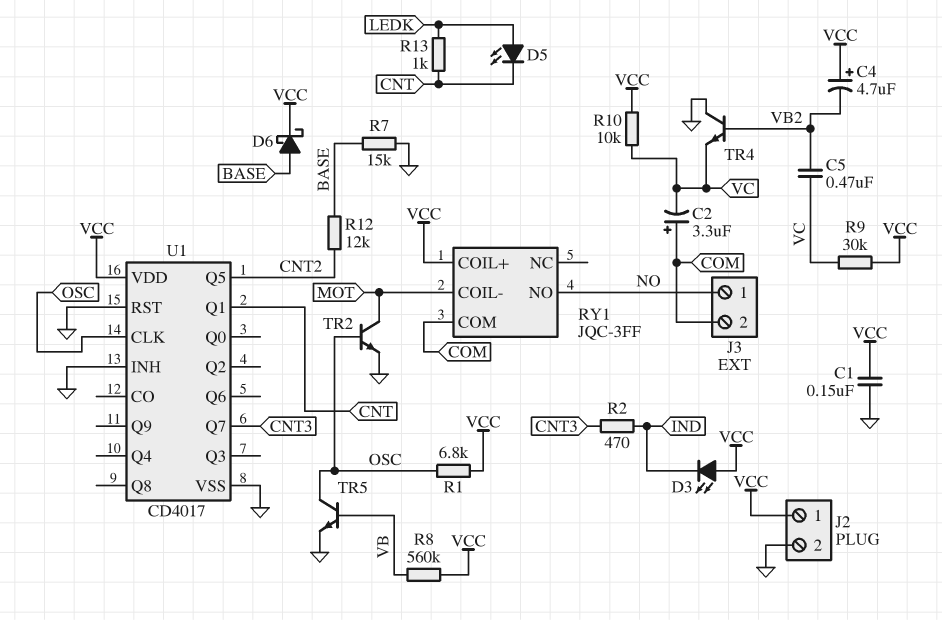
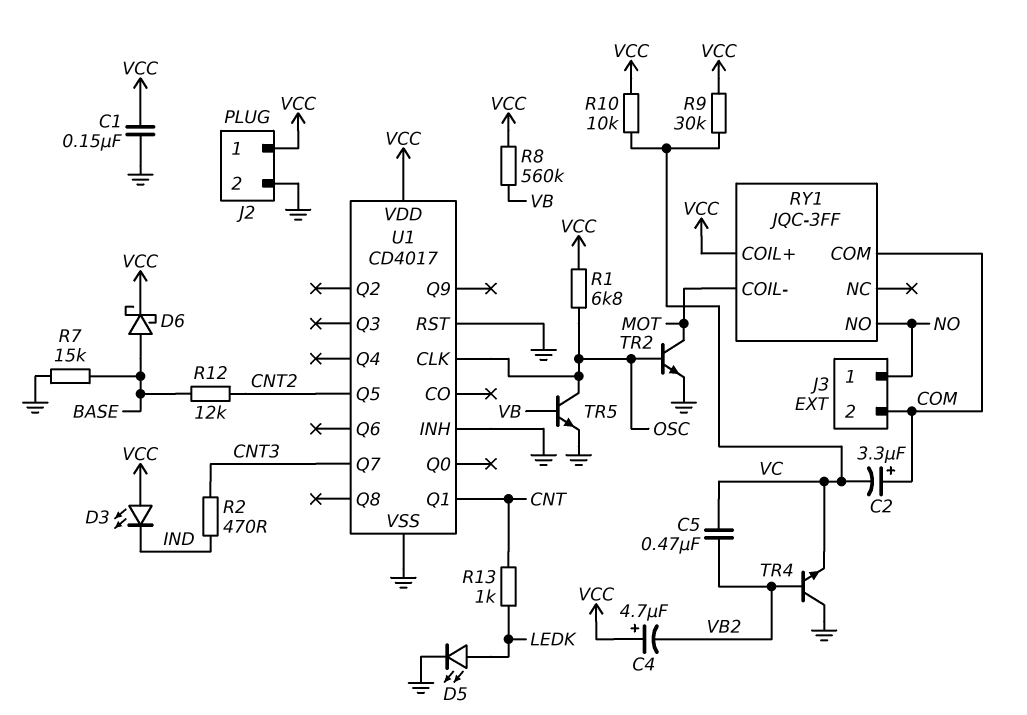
D5: LED (A LEDK, K CNT) -> LED (A LEDK, K GND)

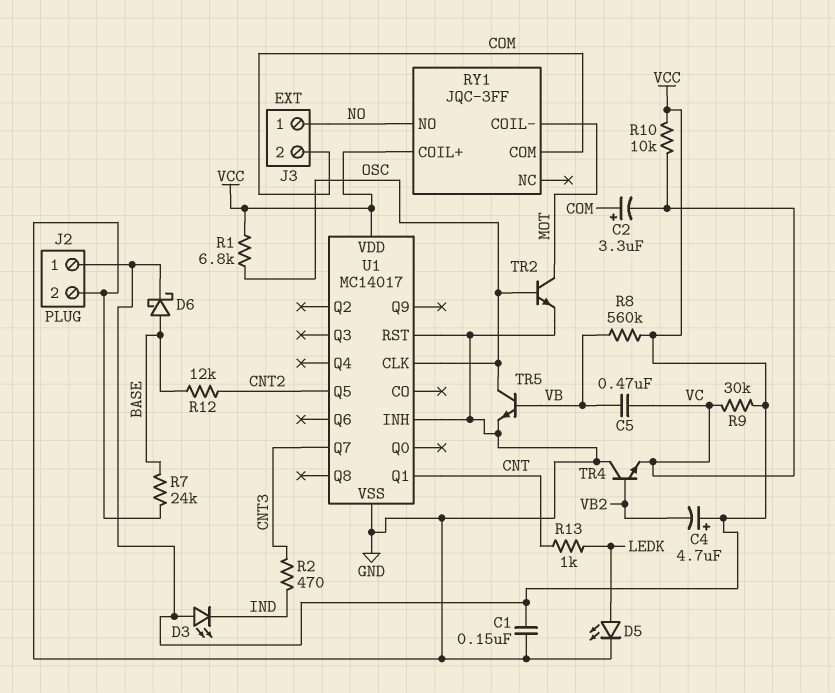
C5: 470nF (VB2, VC) -> 470nF (VB, VC)
R7: 15k (BASE, GND) -> 24k (BASE, GND)
U1: CD4017 -> MC14017

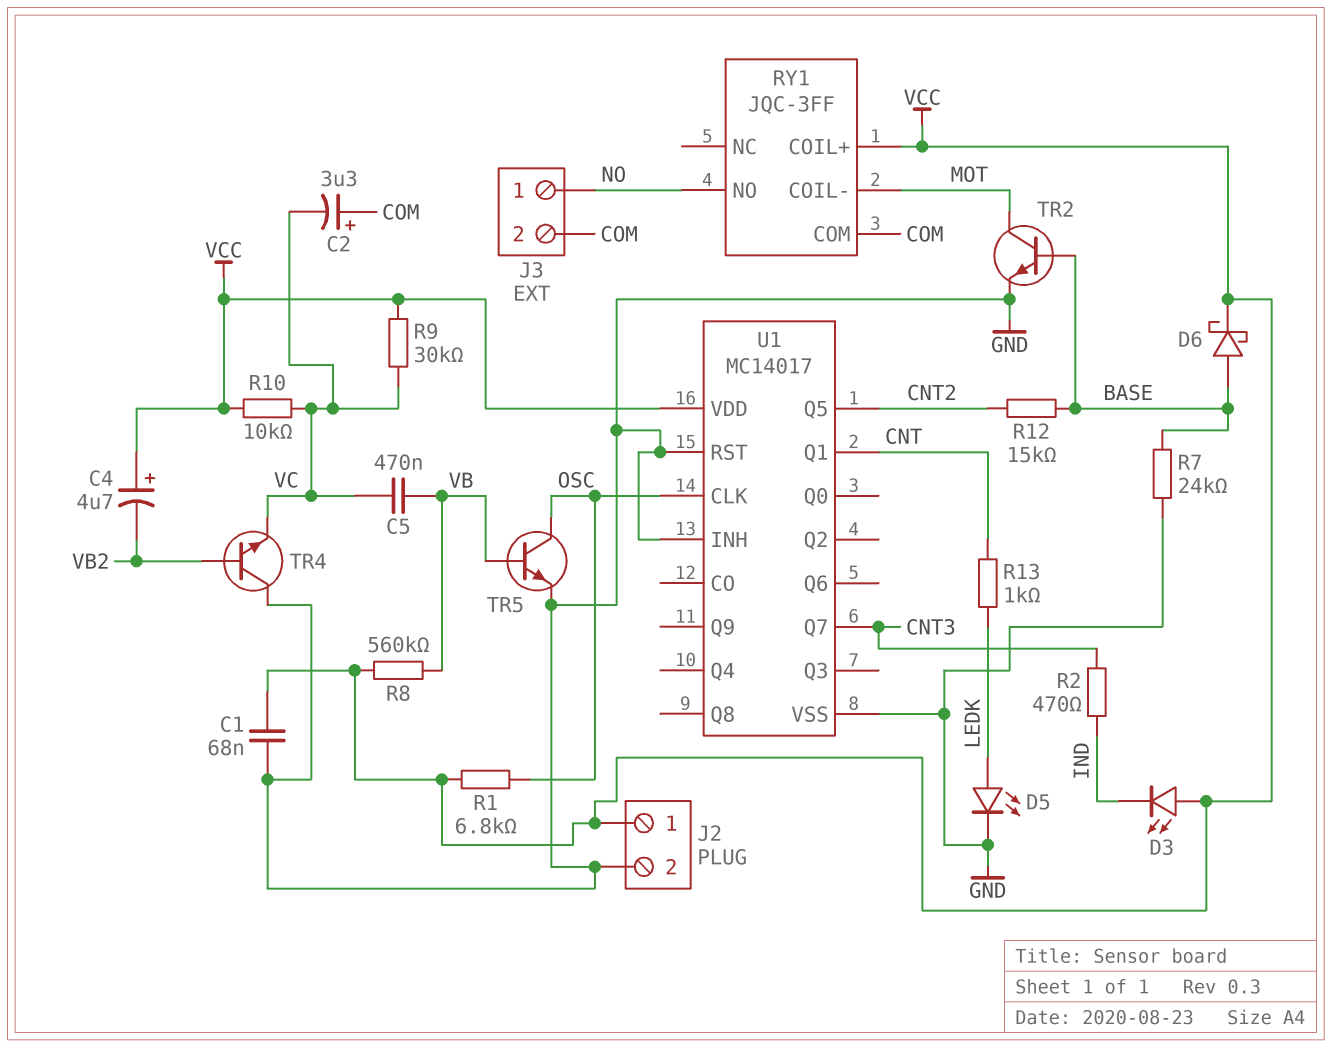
C1: 150nF (GND, VCC) -> 68nF (GND, VCC)
R12: 12k (BASE, CNT2) -> 15k (BASE, CNT2)
TR2: NPN (B OSC, C MOT, E GND) -> NPN (B BASE, C MOT, E GND)

